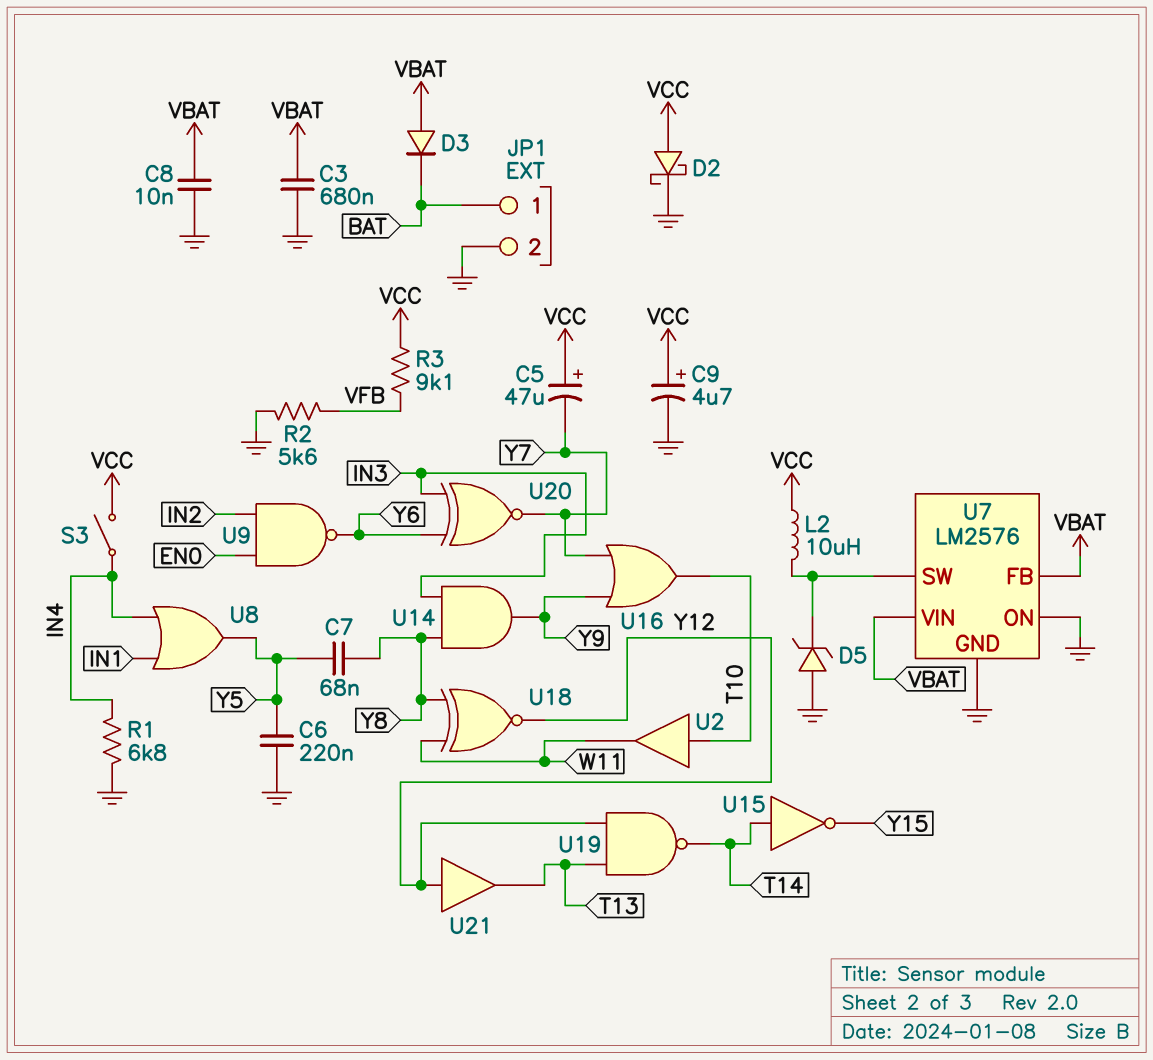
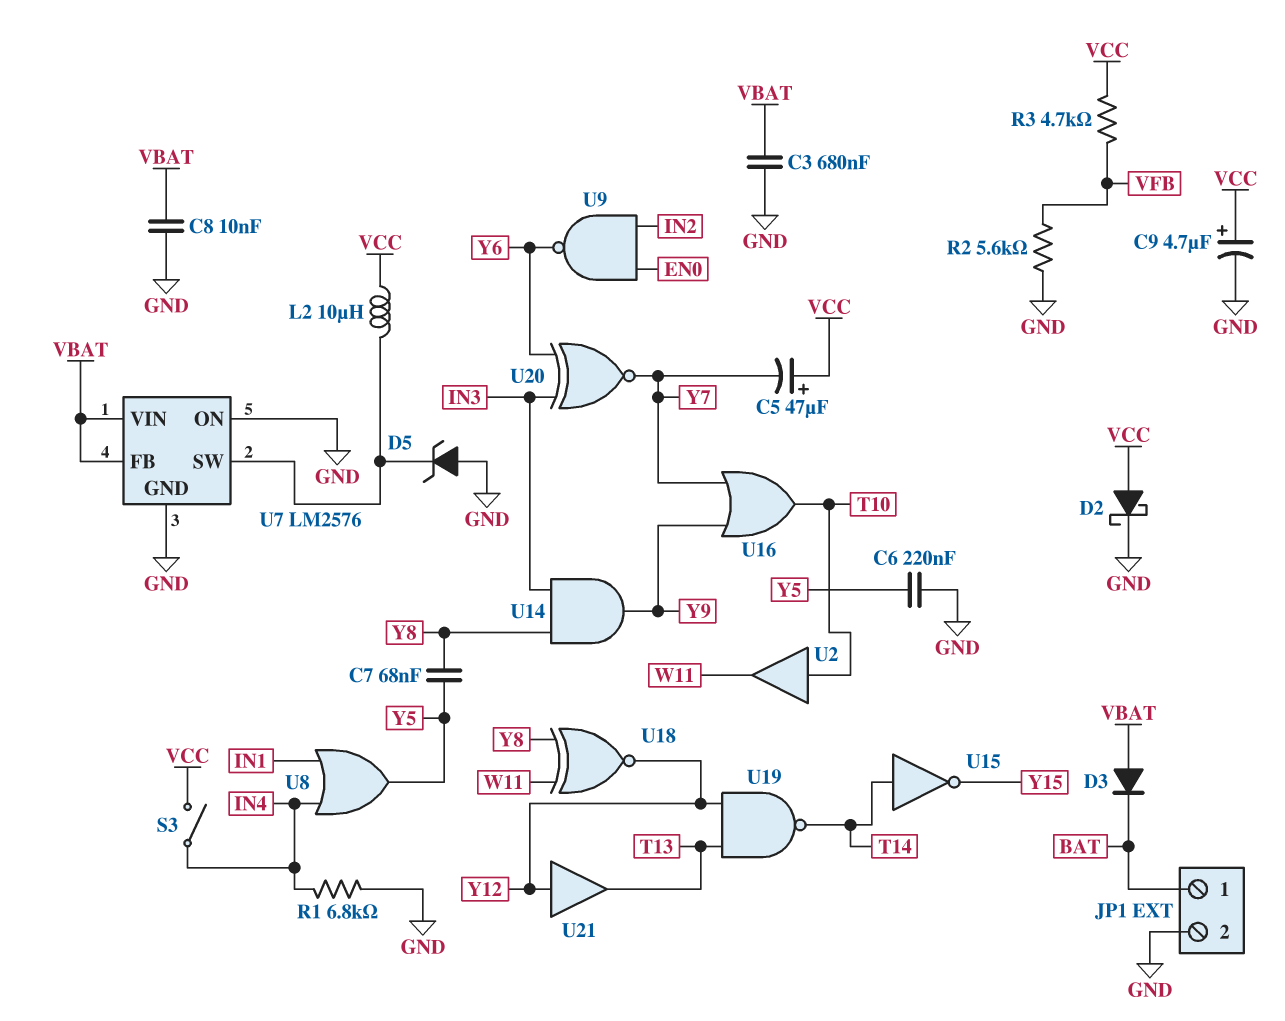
R3: 9.1k (VCC, VFB) -> 4.7k (VCC, VFB)

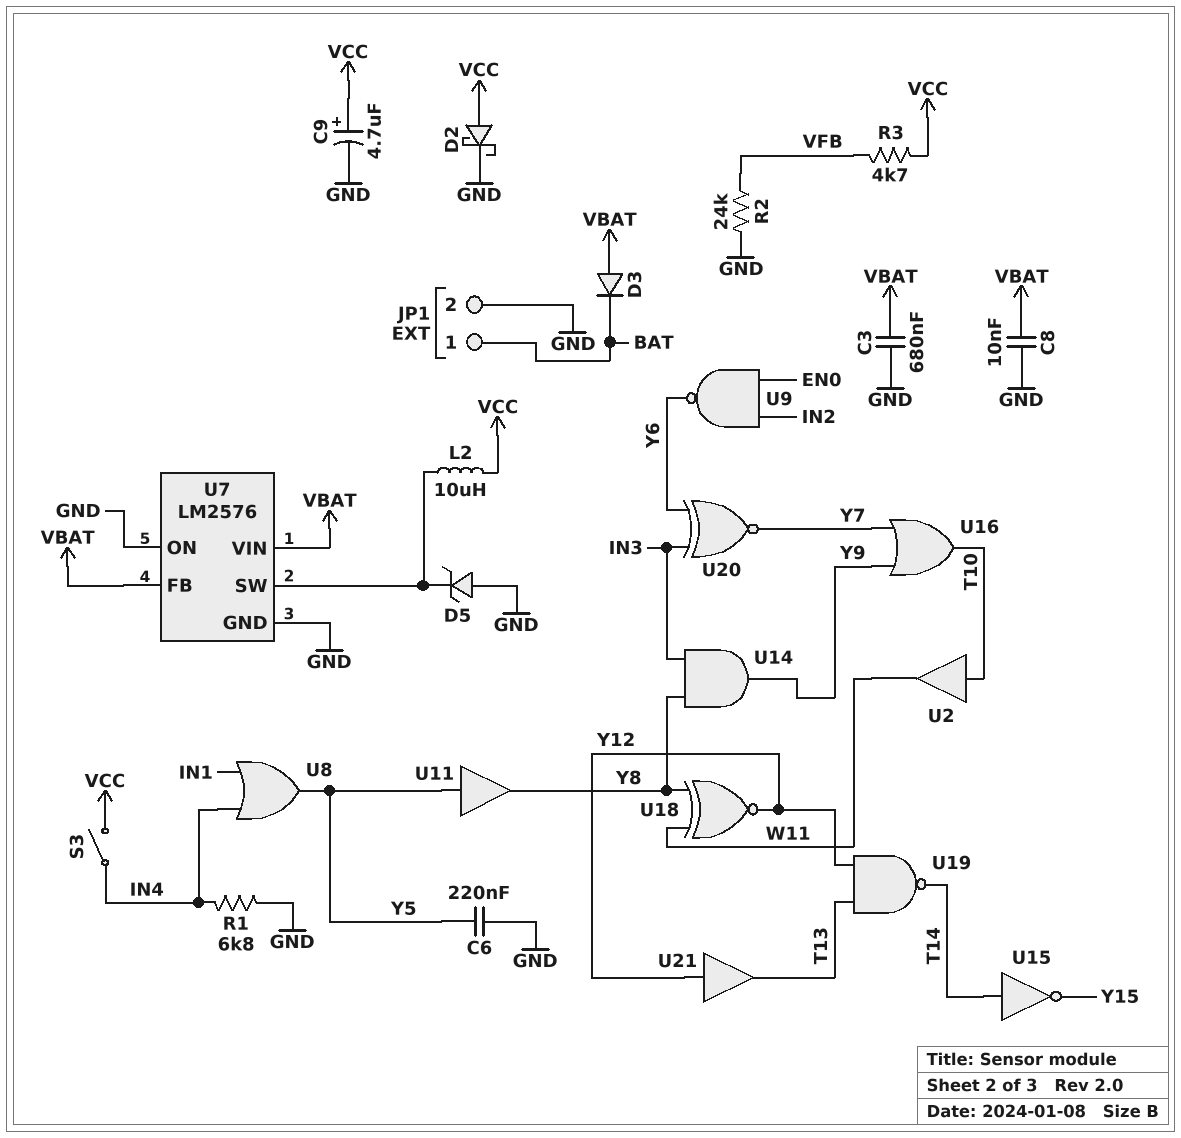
C5: 47uF (plus VCC, minus Y7) -> none
C7: 68nF (Y5, Y8) -> none
R2: 5.6k (GND, VFB) -> 24k (GND, VFB)
U11: none -> buffer (in Y5, out Y8)

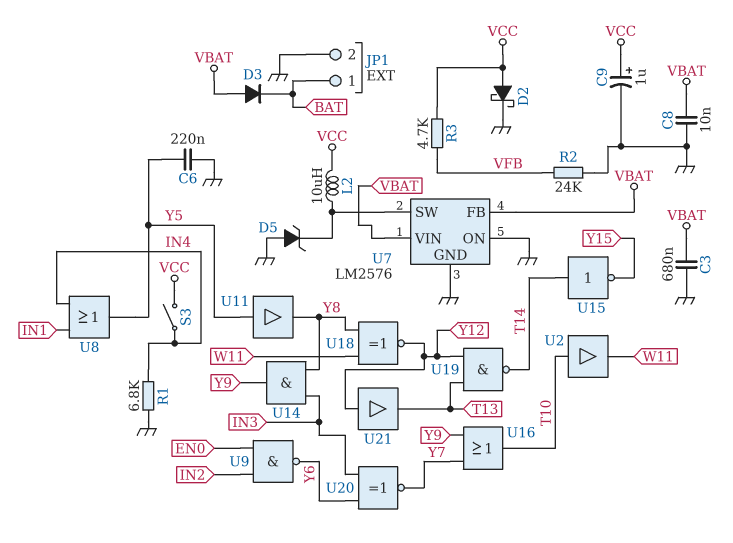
C9: 4.7uF (plus VCC, minus GND) -> 1uF (plus VCC, minus GND)

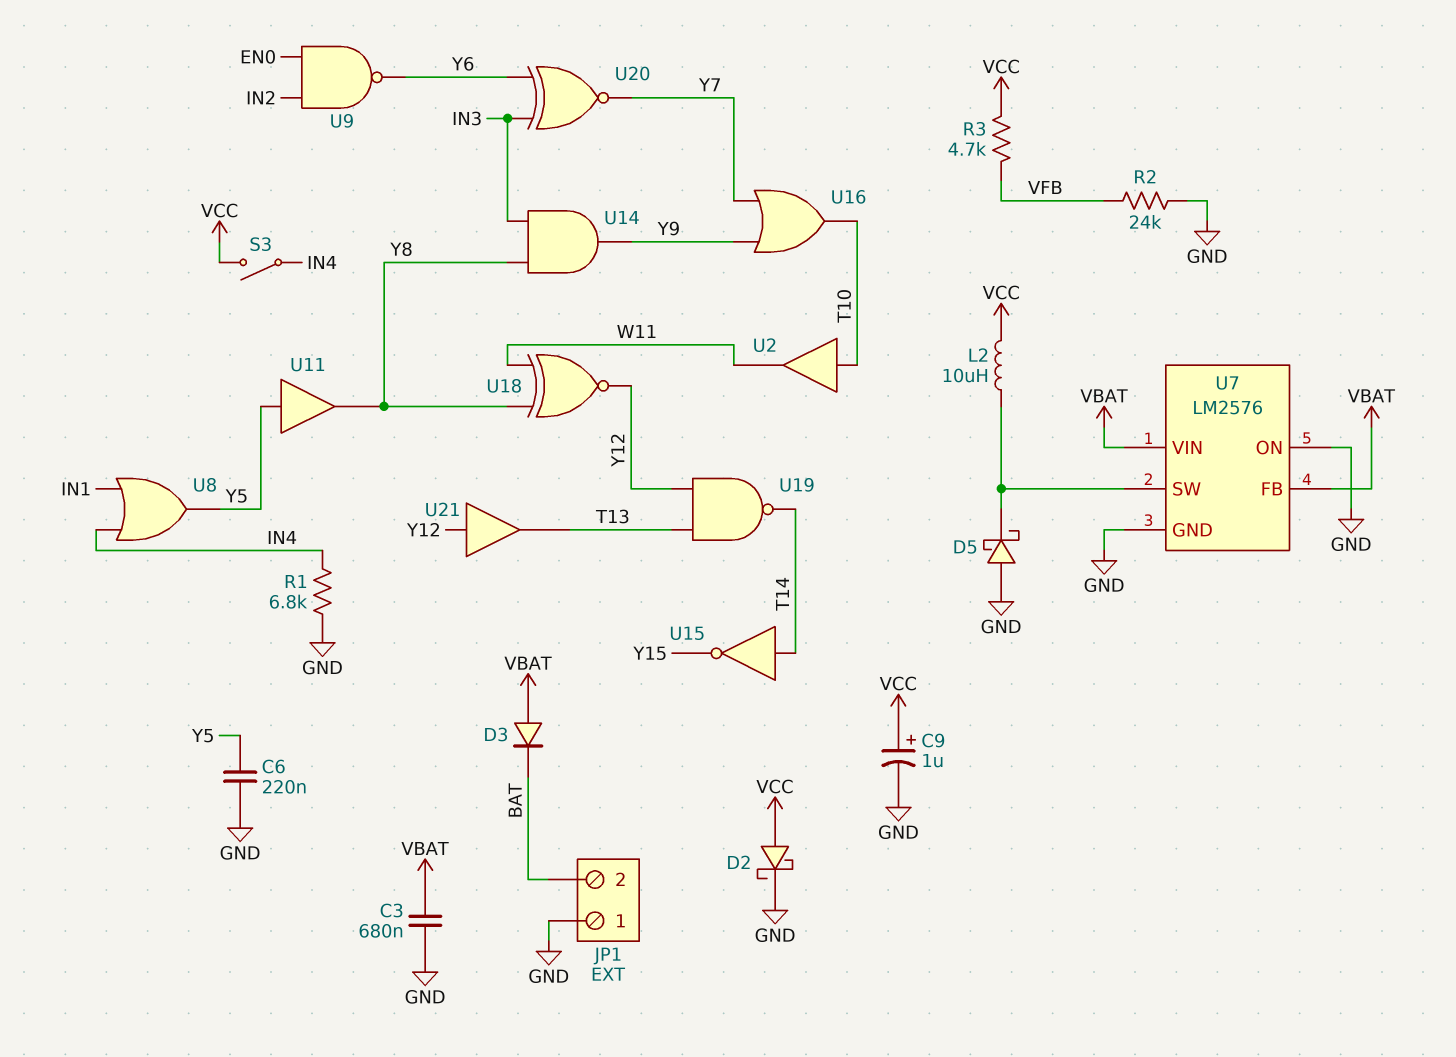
C8: 10nF (GND, VBAT) -> none
D5: zener (A GND, K U7/SW) -> schottky (A GND, K U7/SW)
JP1 pin 1: BAT -> GND
JP1 pin 2: GND -> BAT

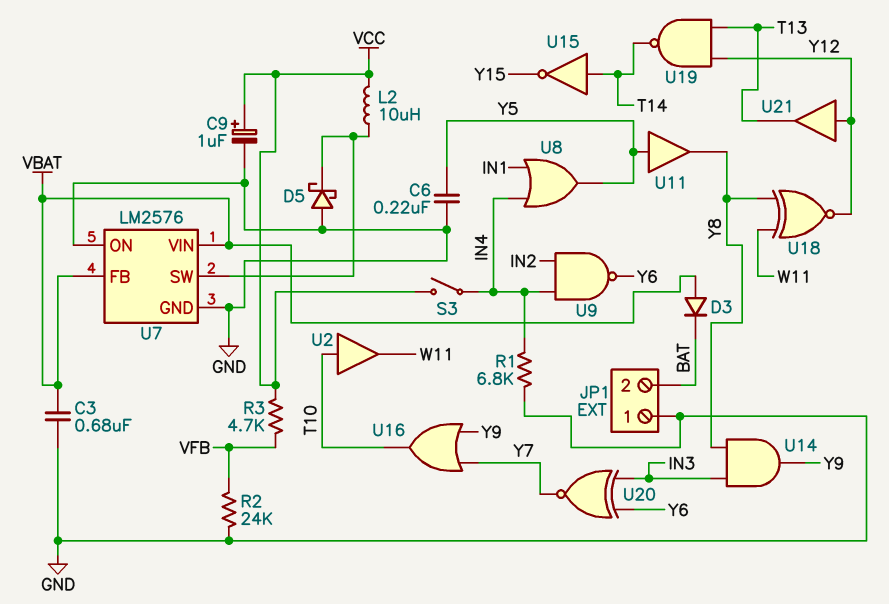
D2: schottky (A VCC, K GND) -> none
U9: NAND (in EN0, in IN2, out Y6) -> NAND (in IN2, in IN4, out Y6)

